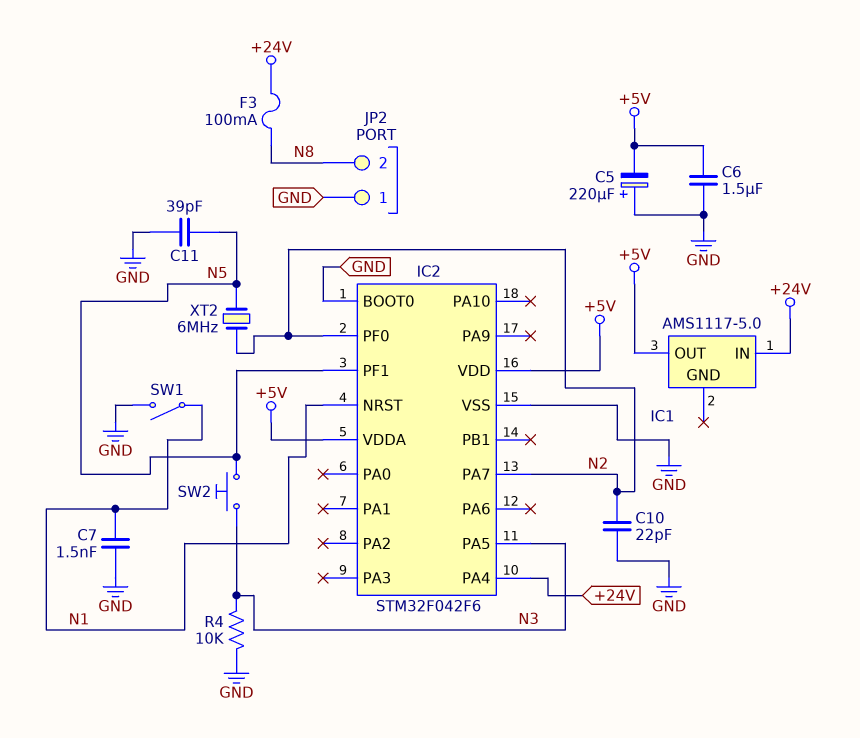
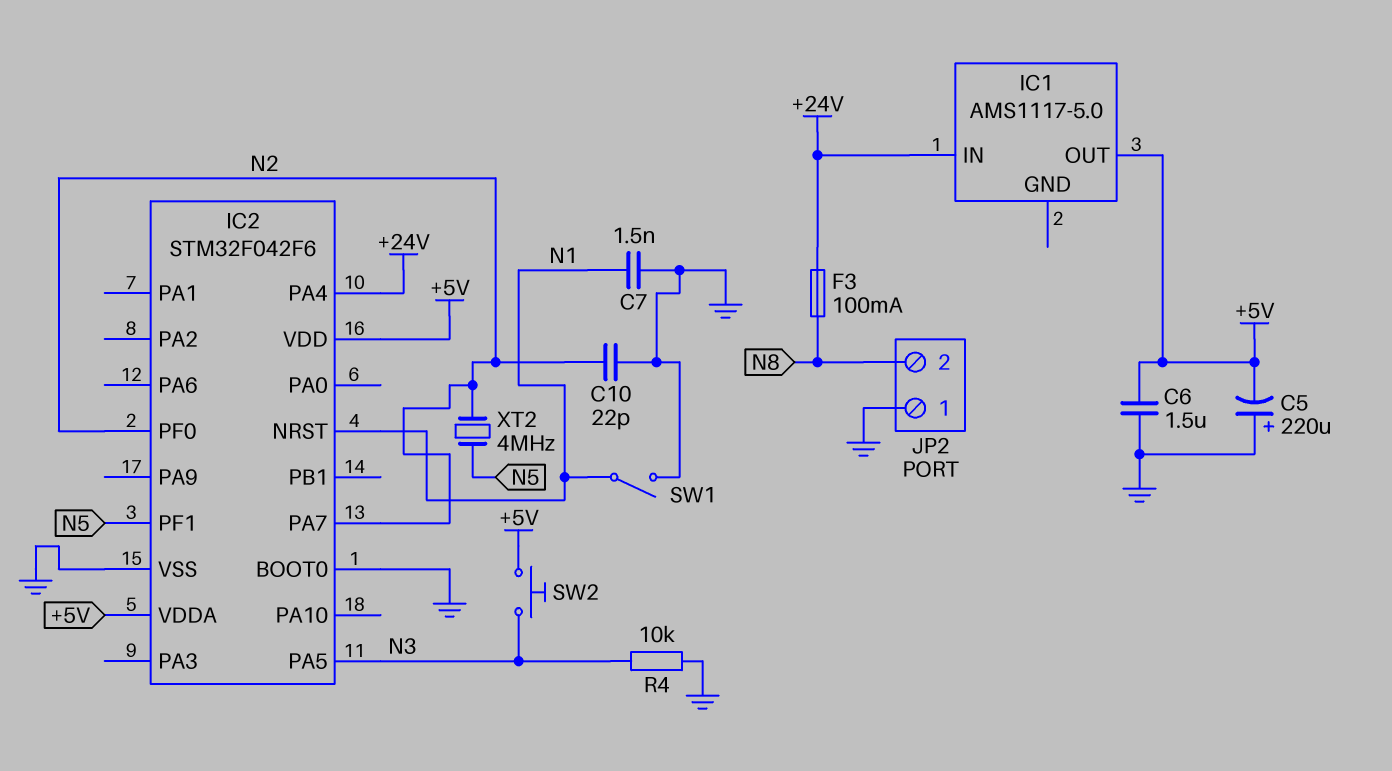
C11: 39pF (GND, N5) -> none
SW2: button (N3, N5) -> button (+5V, N3)
XT2: 6MHz (N2, N5) -> 4MHz (N2, N5)

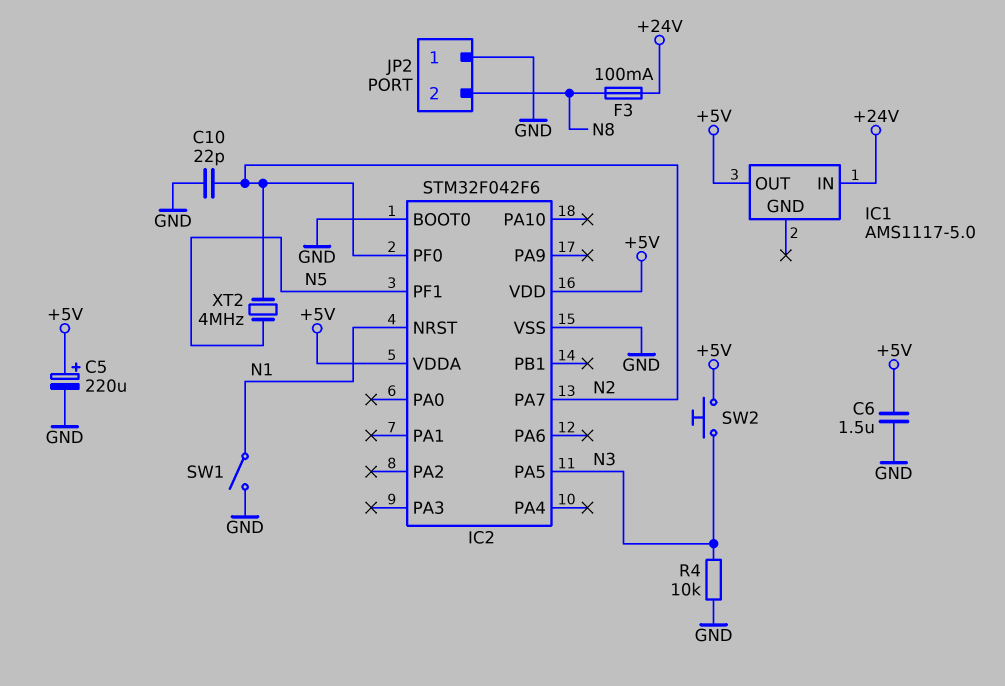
C5: 220uF (plus GND, minus +5V) -> 220uF (plus +5V, minus GND)
C7: 1.5nF (GND, N1) -> none
IC2 pin PA4: +24V -> none

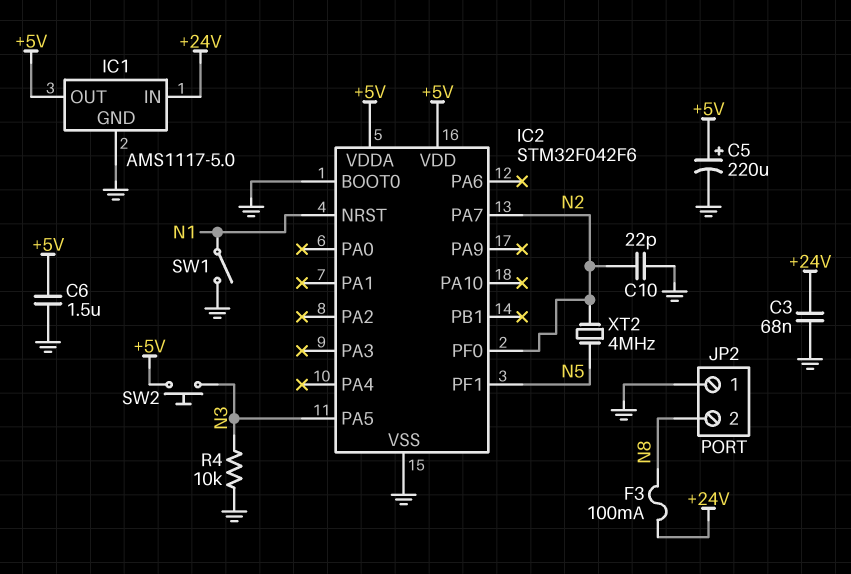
C3: none -> 68nF (+24V, GND)
IC1 pin GND: none -> GND

